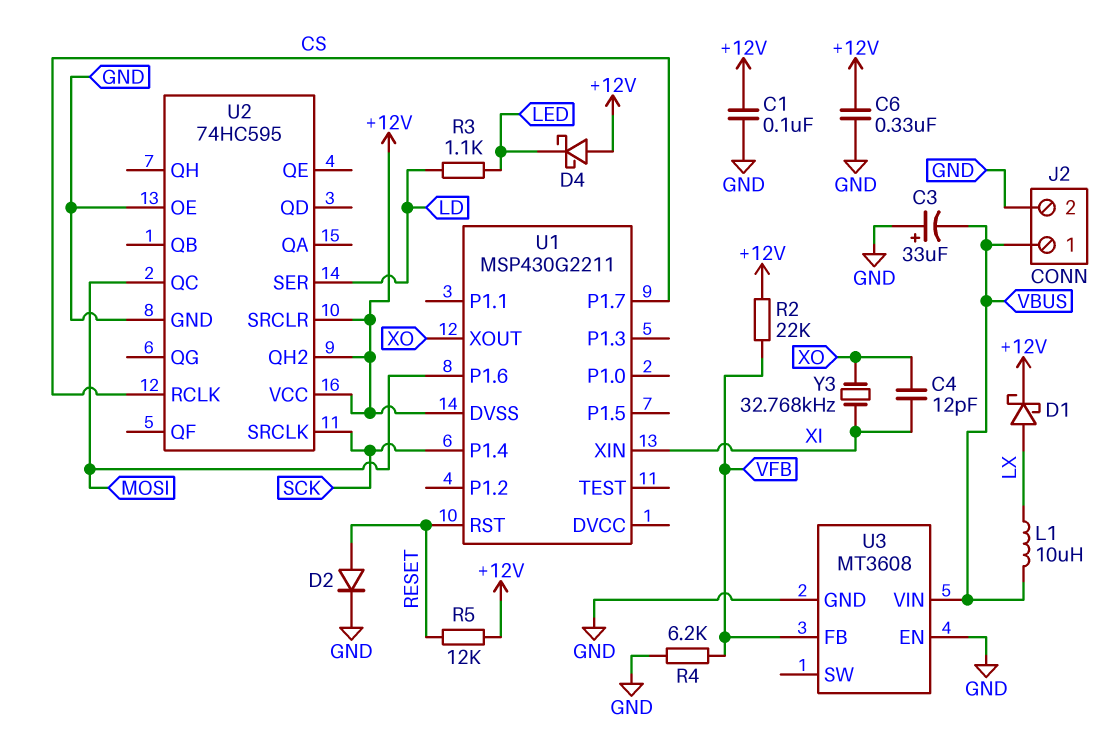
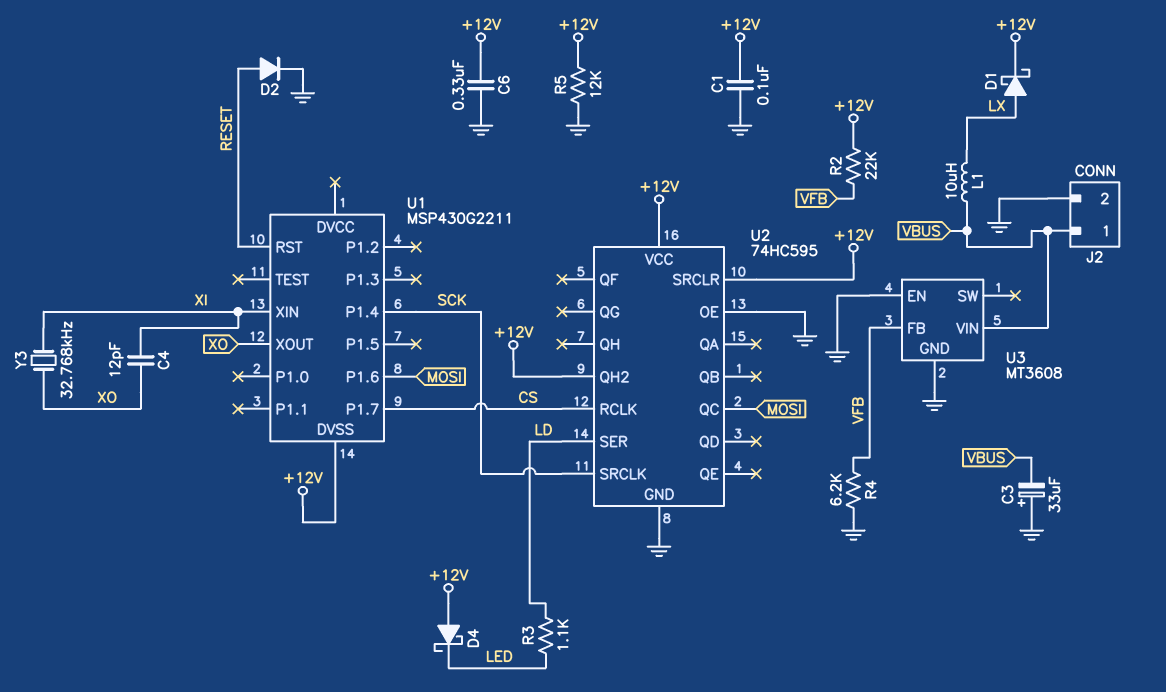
R5: 12k (+12V, RESET) -> 12k (+12V, GND)

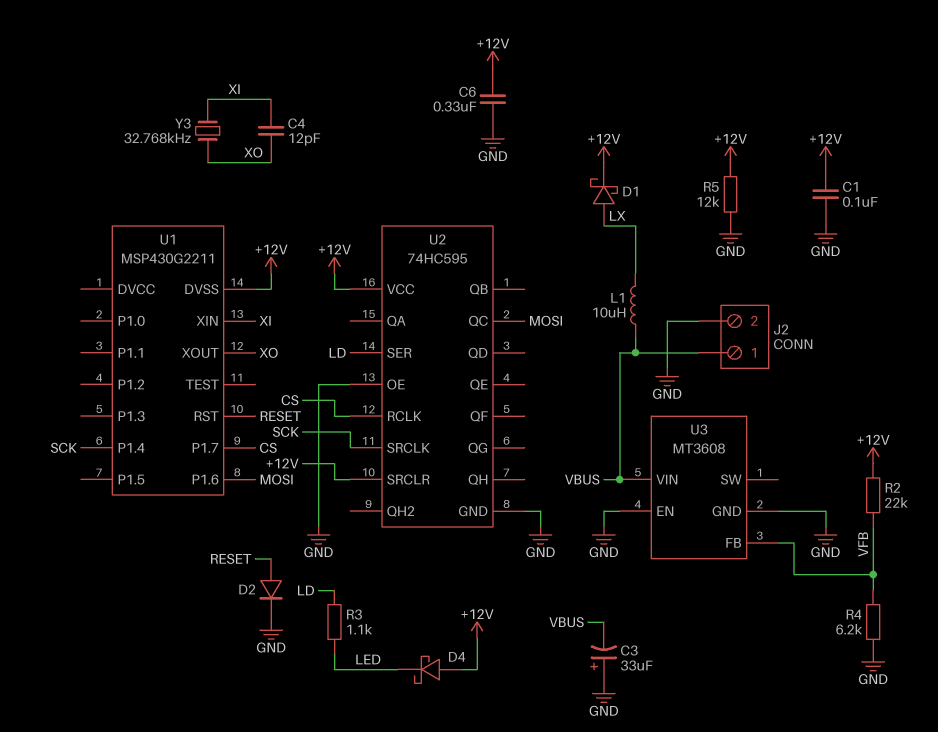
U2 pin QH2: +12V -> none

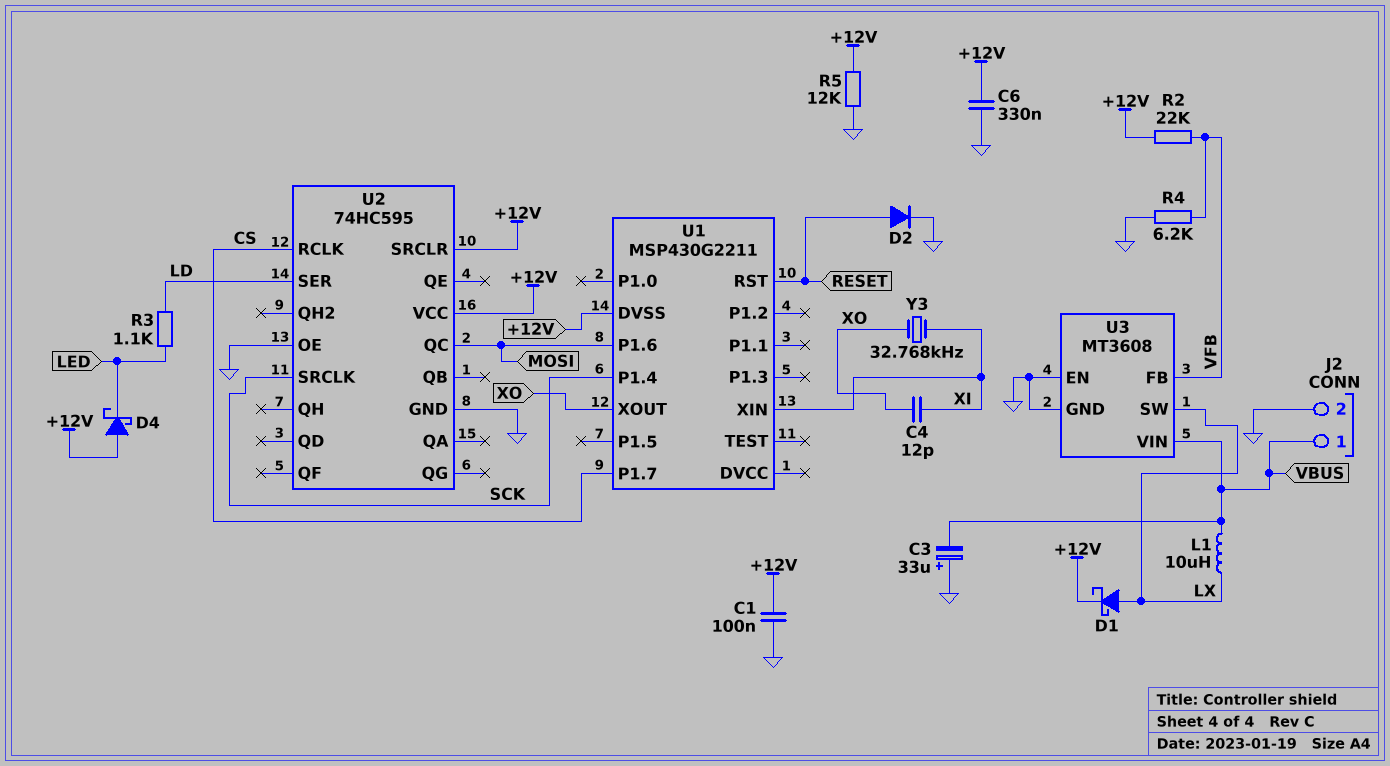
U3 pin SW: none -> LX

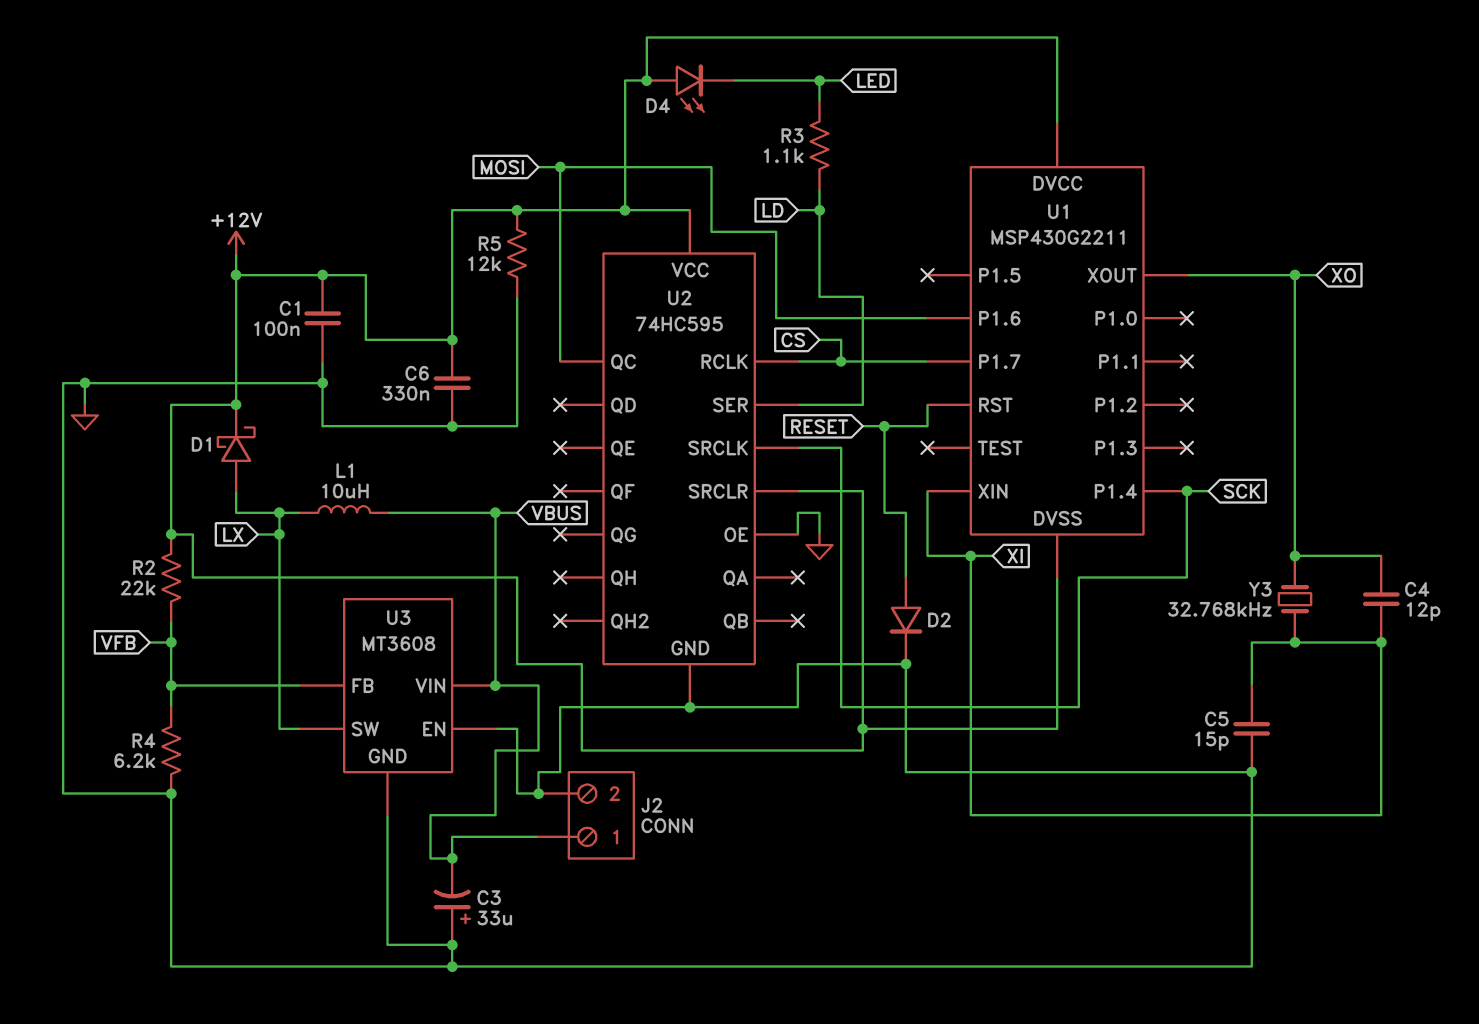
C5: none -> 15pF (GND, XI)
D4: schottky (A +12V, K LED) -> LED (A +12V, K LED)
U1 pin DVCC: none -> +12V

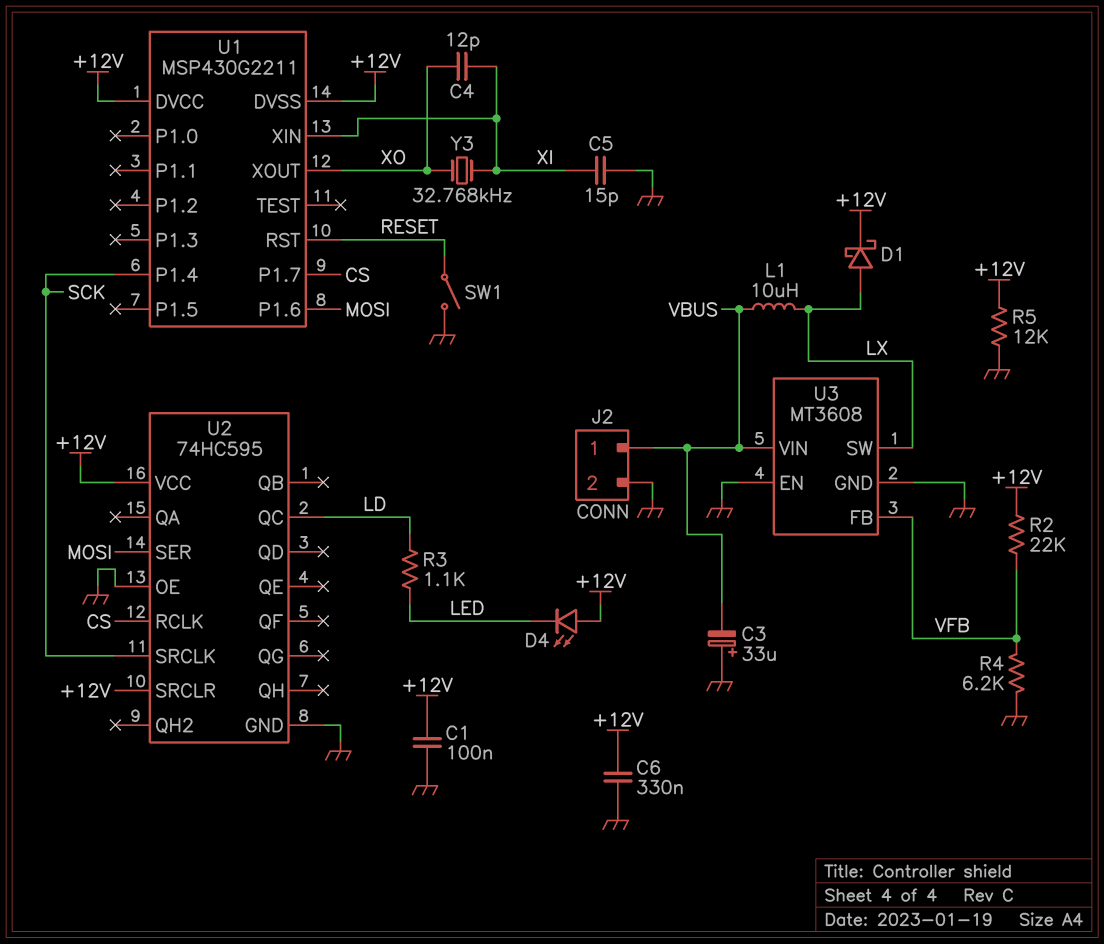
D2: diode (A RESET, K GND) -> none
SW1: none -> switch (GND, RESET)
U2 pin QC: MOSI -> LD
U2 pin SER: LD -> MOSI

